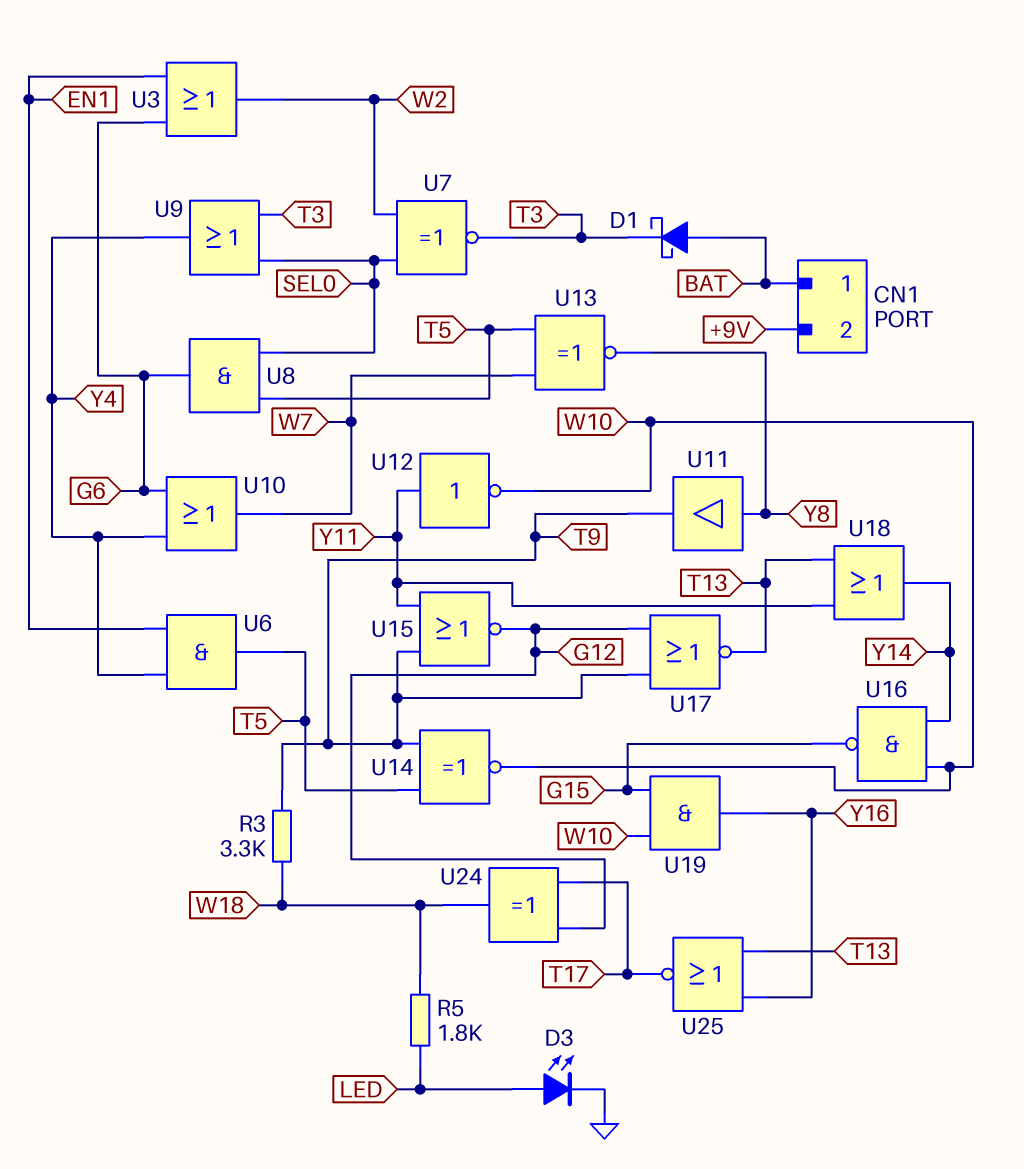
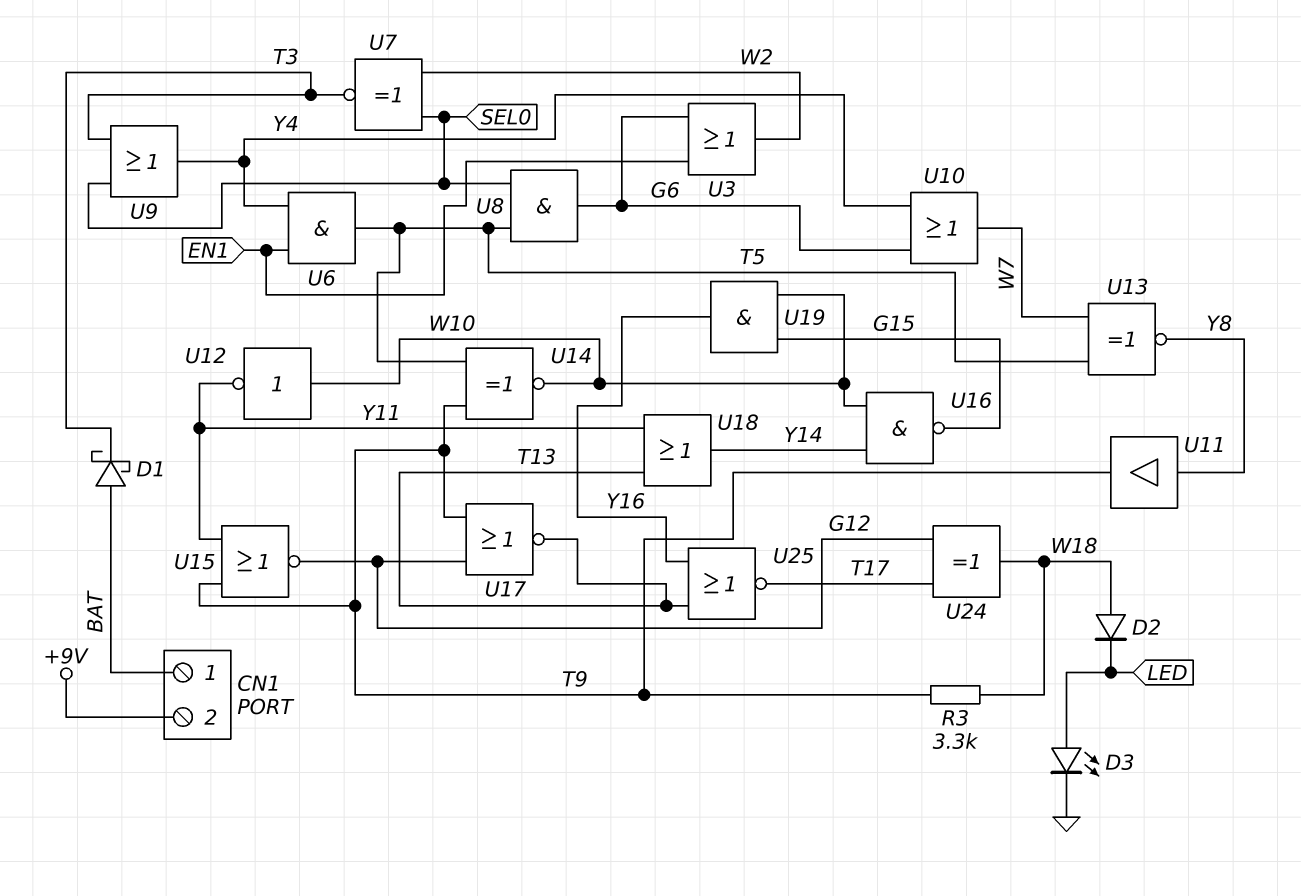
D2: none -> diode (A W18, K LED)
R5: 1.8k (LED, W18) -> none
U12: NOT (in Y11, out W10) -> NOT (in W10, out Y11)

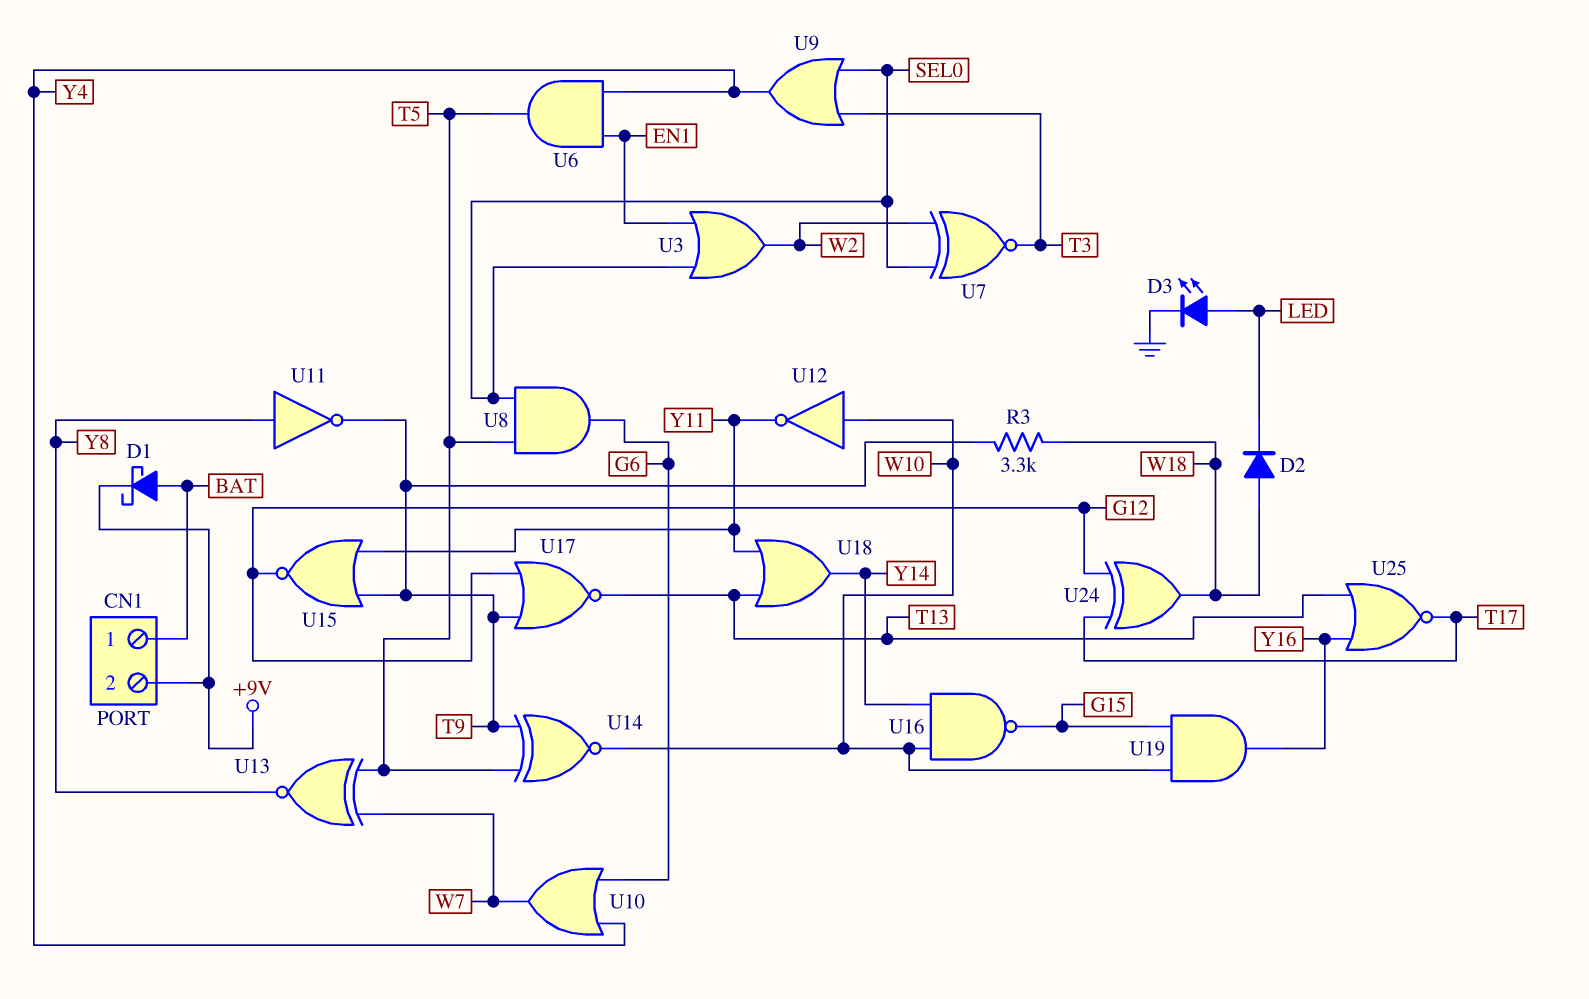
D1: schottky (A BAT, K T3) -> schottky (A BAT, K +9V)
U3: OR (in EN1, in G6, out W2) -> OR (in EN1, in SEL0, out W2)
U11: buffer (in Y8, out T9) -> NOT (in Y8, out T9)

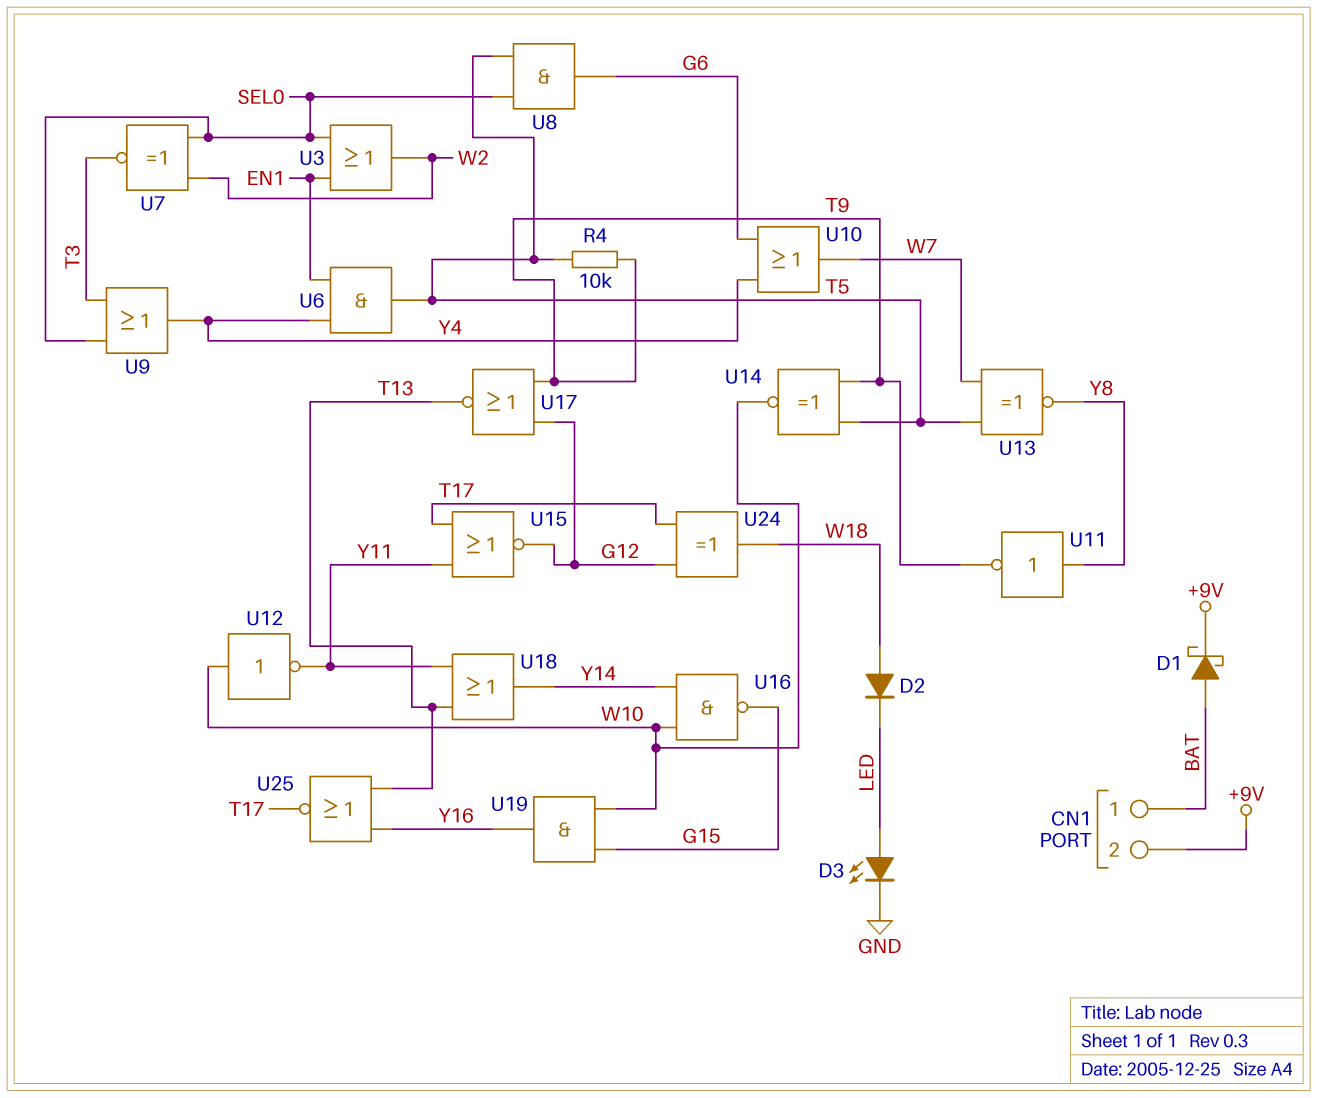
R3: 3.3k (T9, W18) -> none
R4: none -> 10k (T5, T9)
U15: NOR (in T9, in Y11, out G12) -> NOR (in T17, in Y11, out G12)

